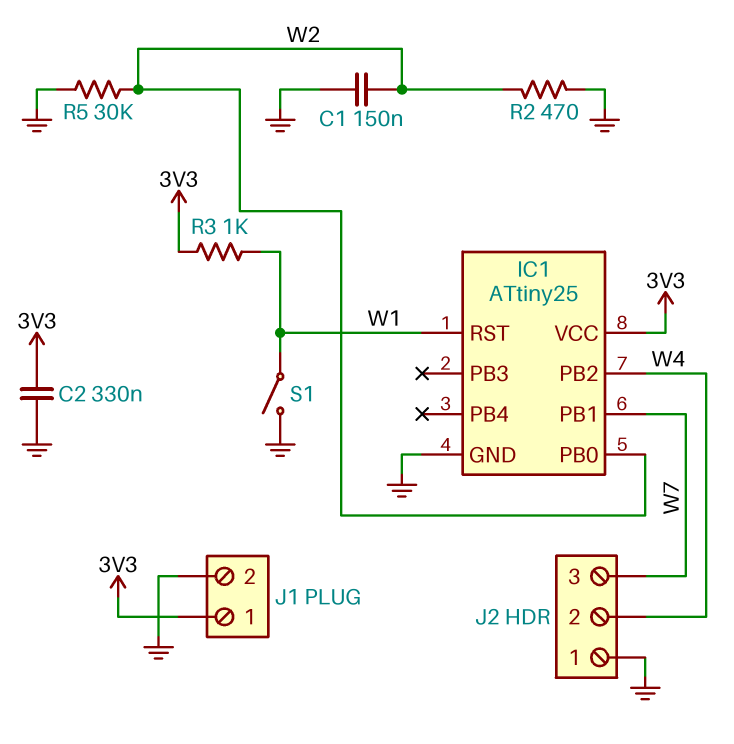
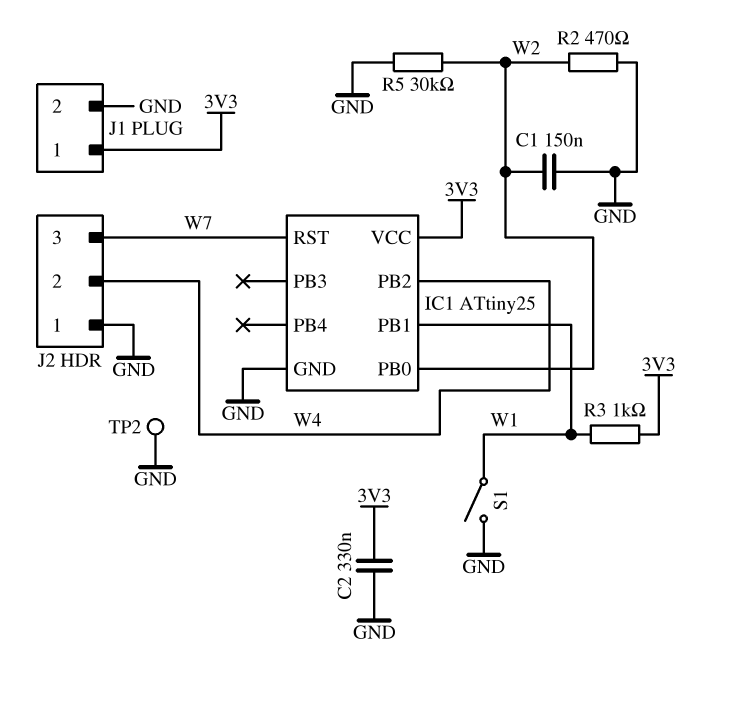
IC1 pin PB1: W7 -> W1
IC1 pin RST: W1 -> W7
TP2: none -> test point (GND)

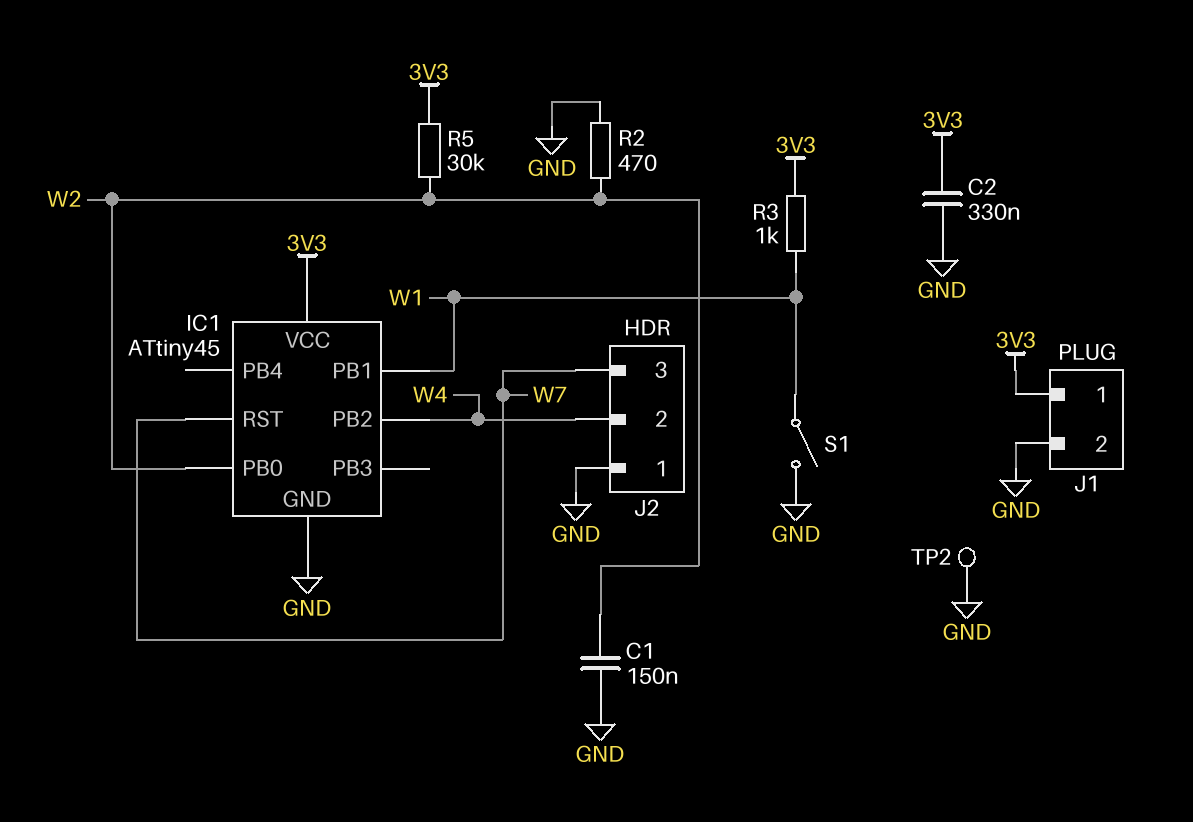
IC1: ATtiny25 -> ATtiny45
R5: 30k (GND, W2) -> 30k (3V3, W2)

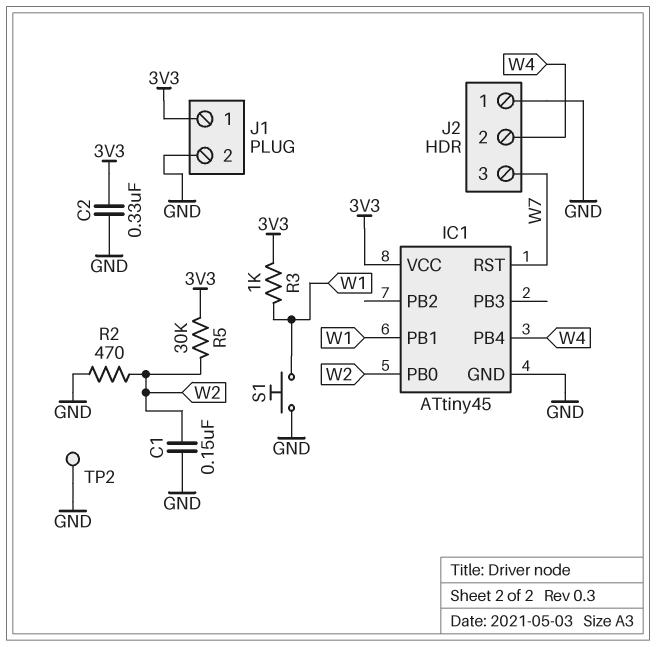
IC1 pin PB2: W4 -> none
IC1 pin PB4: none -> W4
S1: switch (GND, W1) -> button (GND, W1)

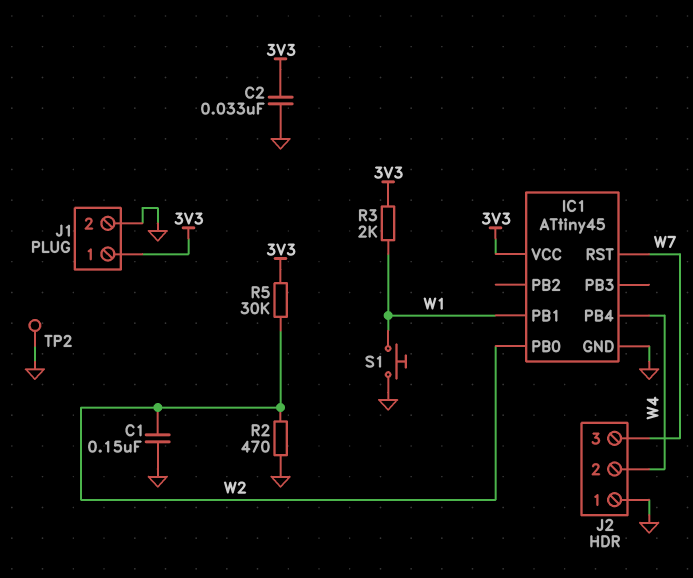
C2: 330nF (3V3, GND) -> 33nF (3V3, GND)
R3: 1k (3V3, W1) -> 2k (3V3, W1)

